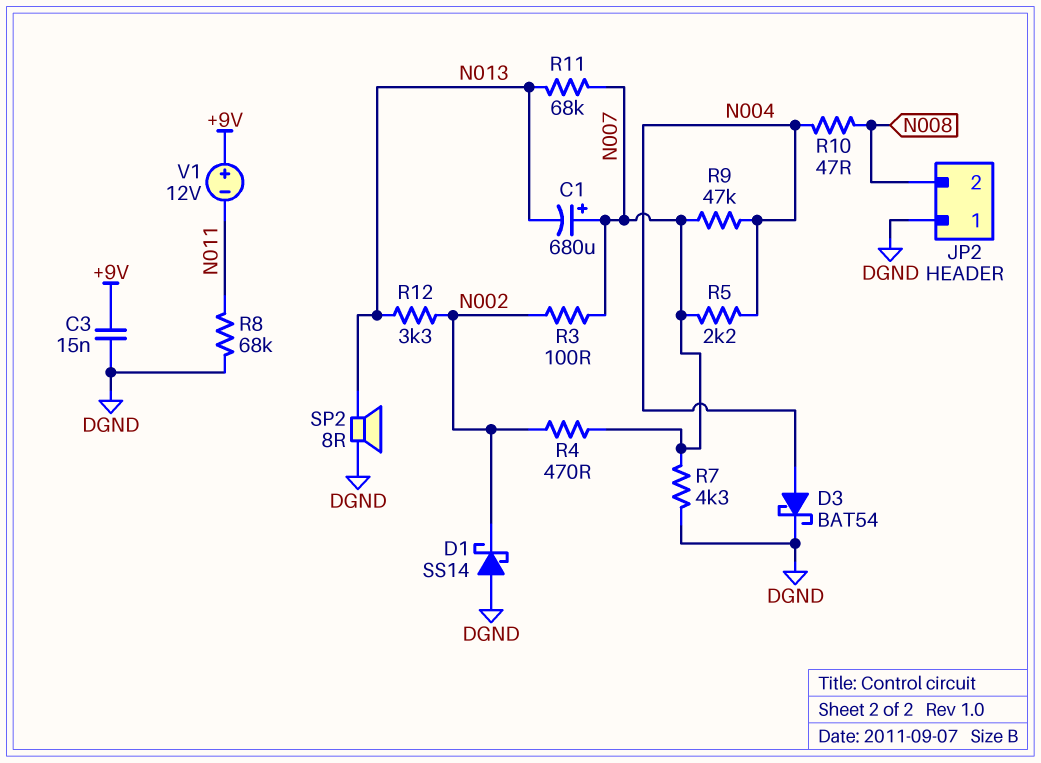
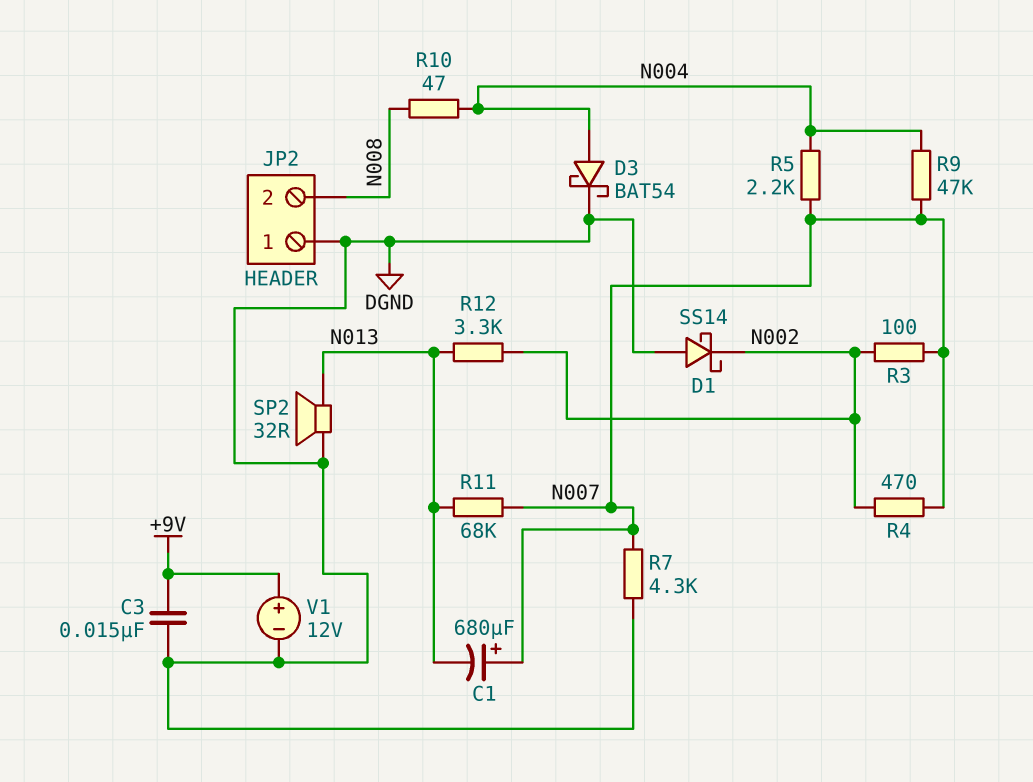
R8: 68k (DGND, N011) -> none
SP2: speaker 8R (DGND, N013) -> speaker 32R (DGND, N013)
V1: 12V (plus +9V, minus N011) -> 12V (plus +9V, minus DGND)

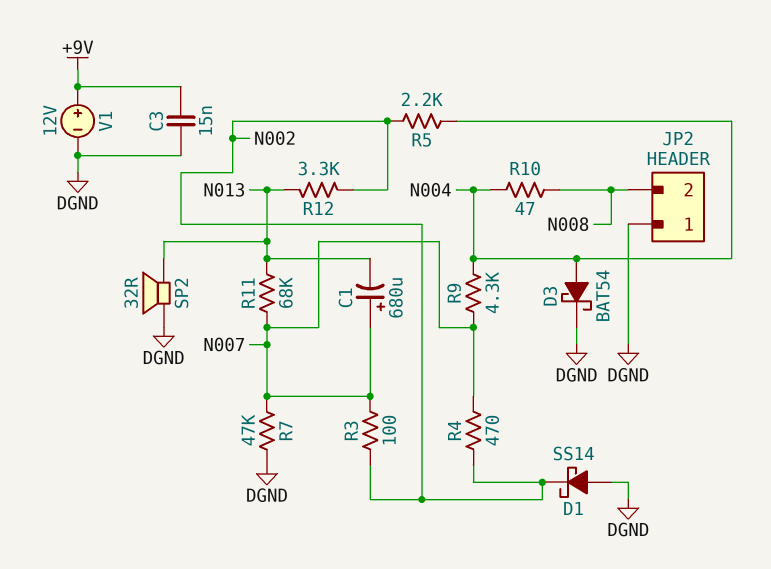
R5: 2.2k (N004, N007) -> 2.2k (N002, N004)
R7: 4.3k (DGND, N007) -> 47k (DGND, N007)
R9: 47k (N004, N007) -> 4.3k (N004, N007)

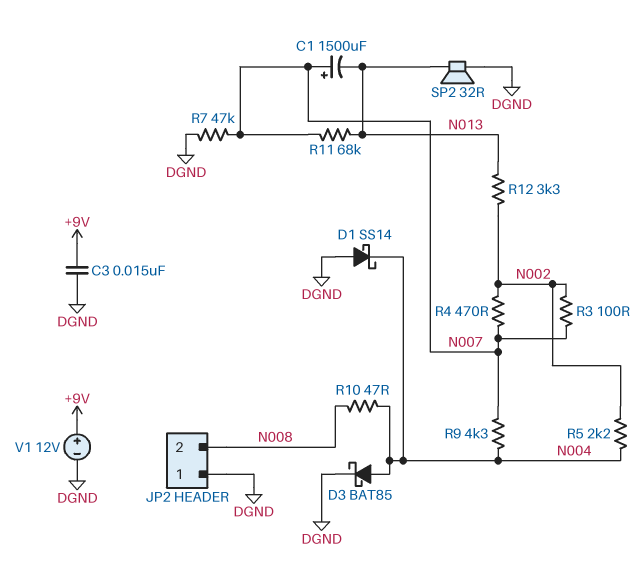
C1: 680uF (plus N007, minus N013) -> 1500uF (plus N007, minus N013)
D1: schottky SS14 (A DGND, K N002) -> schottky SS14 (A DGND, K N004)
D3: schottky BAT54 (A N004, K DGND) -> schottky BAT85 (A N004, K DGND)

